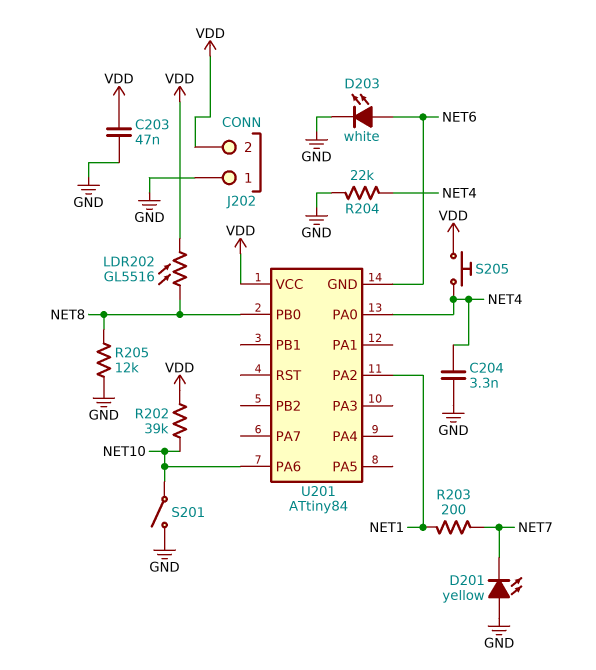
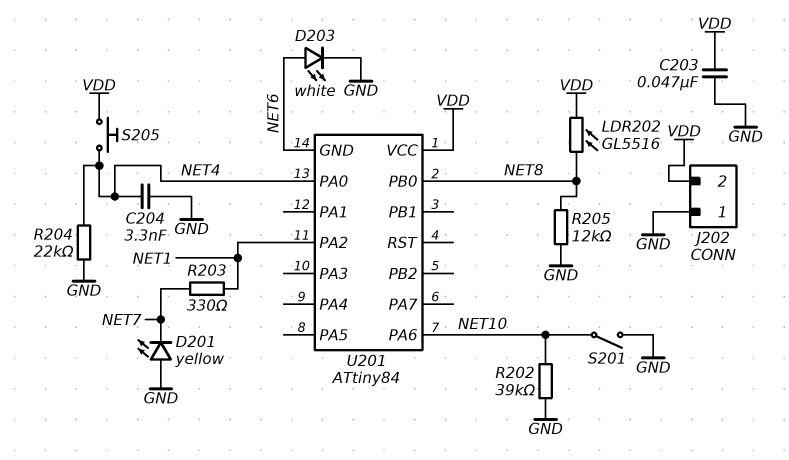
R202: 39k (NET10, VDD) -> 39k (GND, NET10)
R203: 200 (NET1, NET7) -> 330 (NET1, NET7)

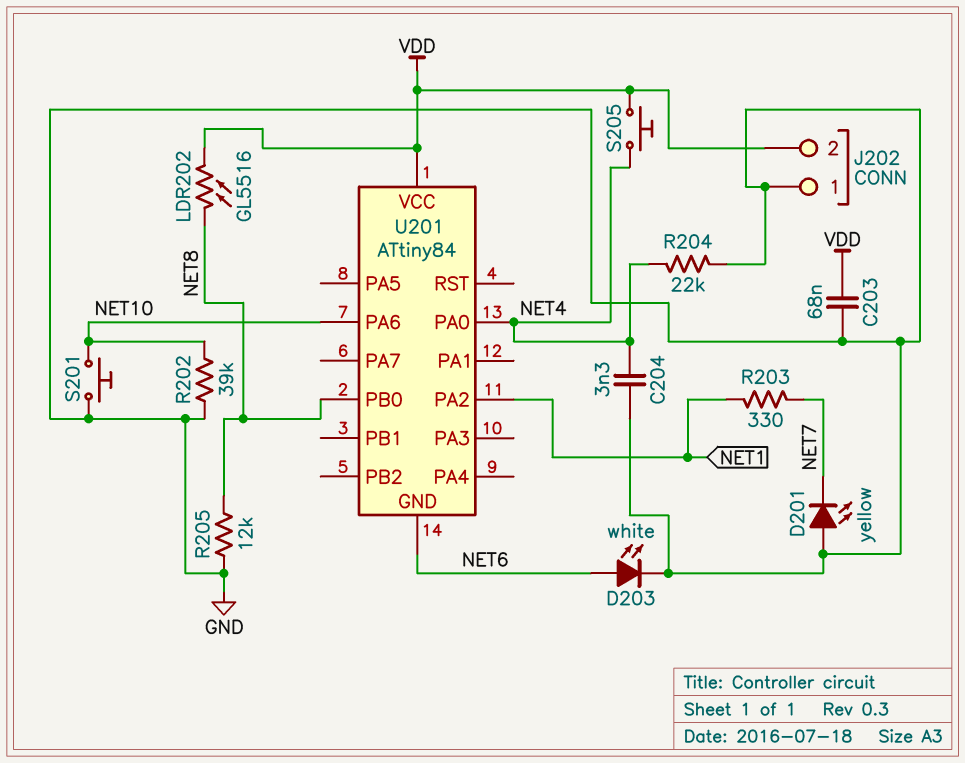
C203: 47nF (GND, VDD) -> 68nF (GND, VDD)
S201: switch (GND, NET10) -> button (GND, NET10)

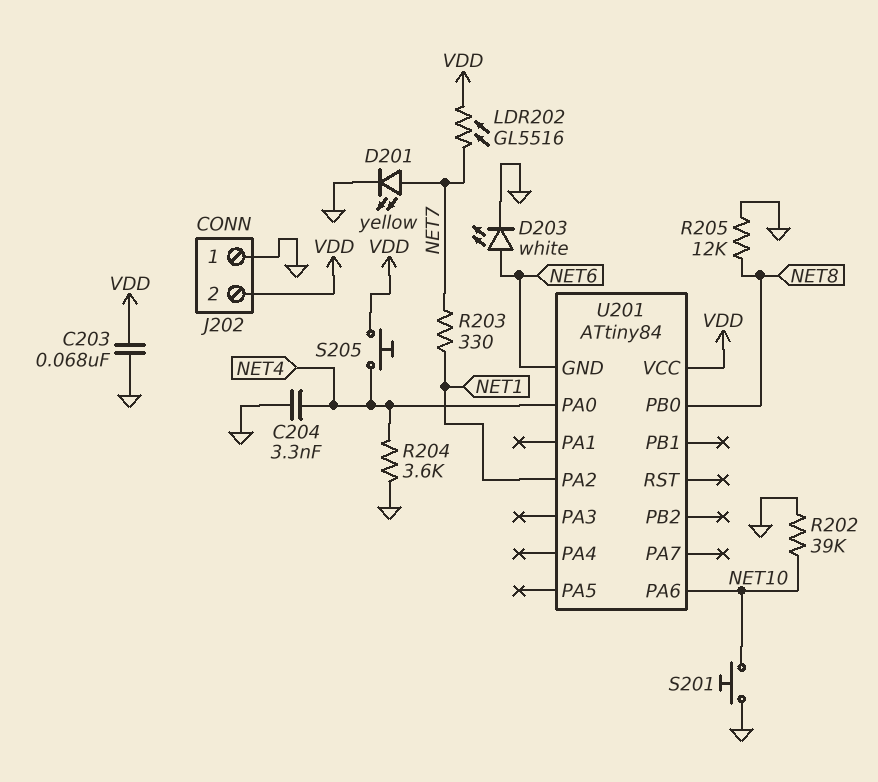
D201: LED yellow (A GND, K NET7) -> LED yellow (A NET7, K GND)
LDR202: GL5516 (NET8, VDD) -> GL5516 (NET7, VDD)
R204: 22k (GND, NET4) -> 3.6k (GND, NET4)

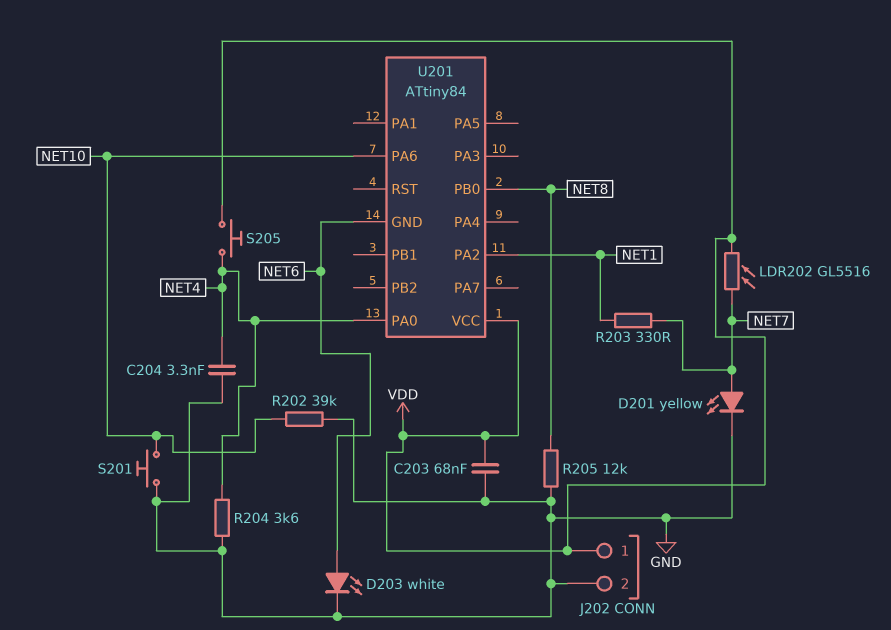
J202 pin 1: GND -> VDD
J202 pin 2: VDD -> GND

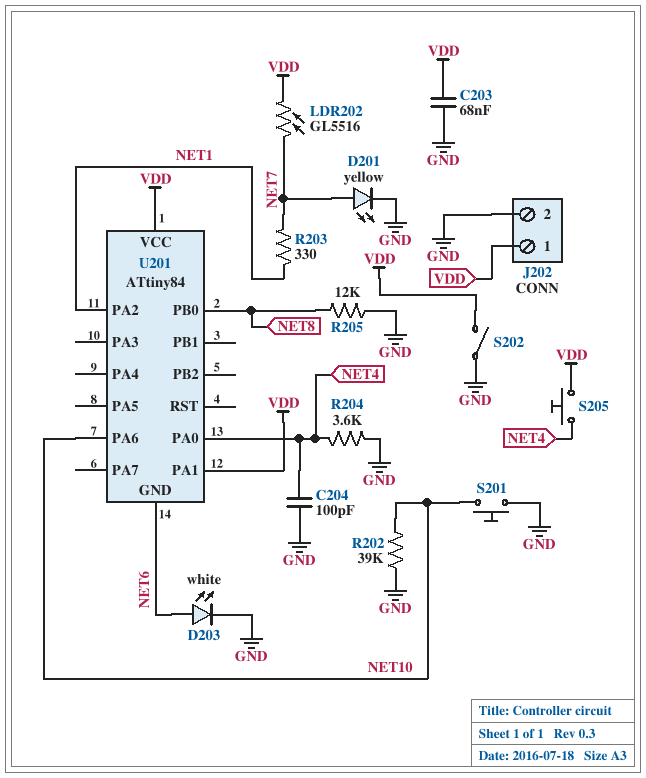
C204: 3.3nF (GND, NET4) -> 100pF (GND, NET4)
S202: none -> switch (GND, VDD)
U201 pin PA1: none -> VDD

